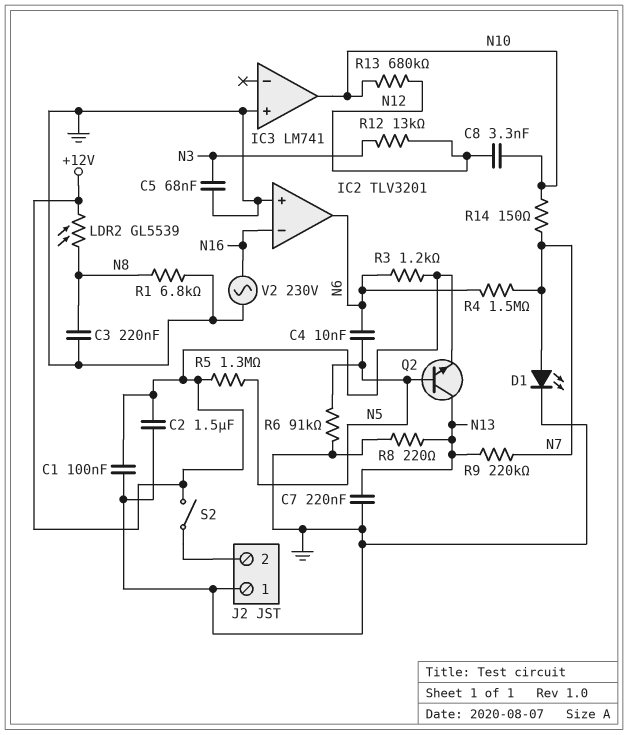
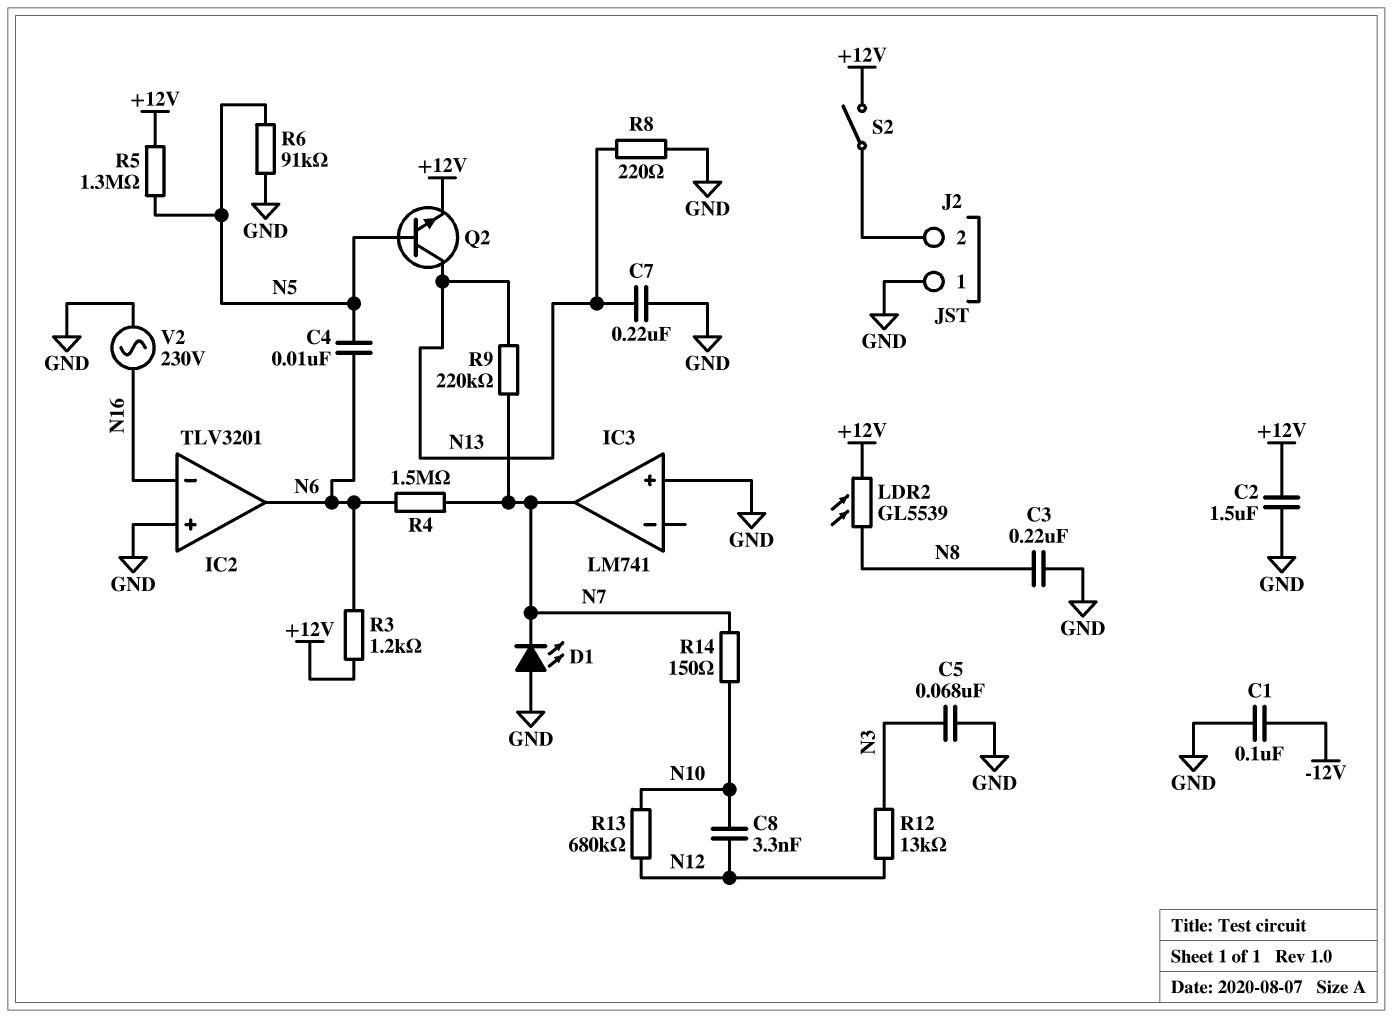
C1: 100nF (+12V, GND) -> 100nF (-12V, GND)
D1: LED (A N7, K GND) -> LED (A GND, K N7)
IC3 pin out: N10 -> N7
R1: 6.8k (GND, N8) -> none

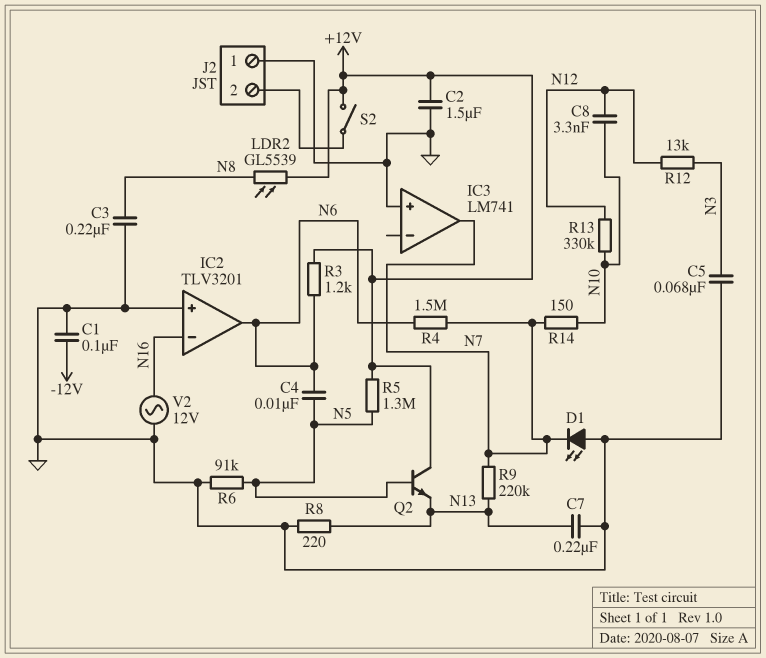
Q2: NPN (B N5, C N13, E +12V) -> NPN (B N5, C +12V, E N13)
R13: 680k (N10, N12) -> 330k (N10, N12)
V2: AC 230V (GND, N16) -> AC 12V (GND, N16)

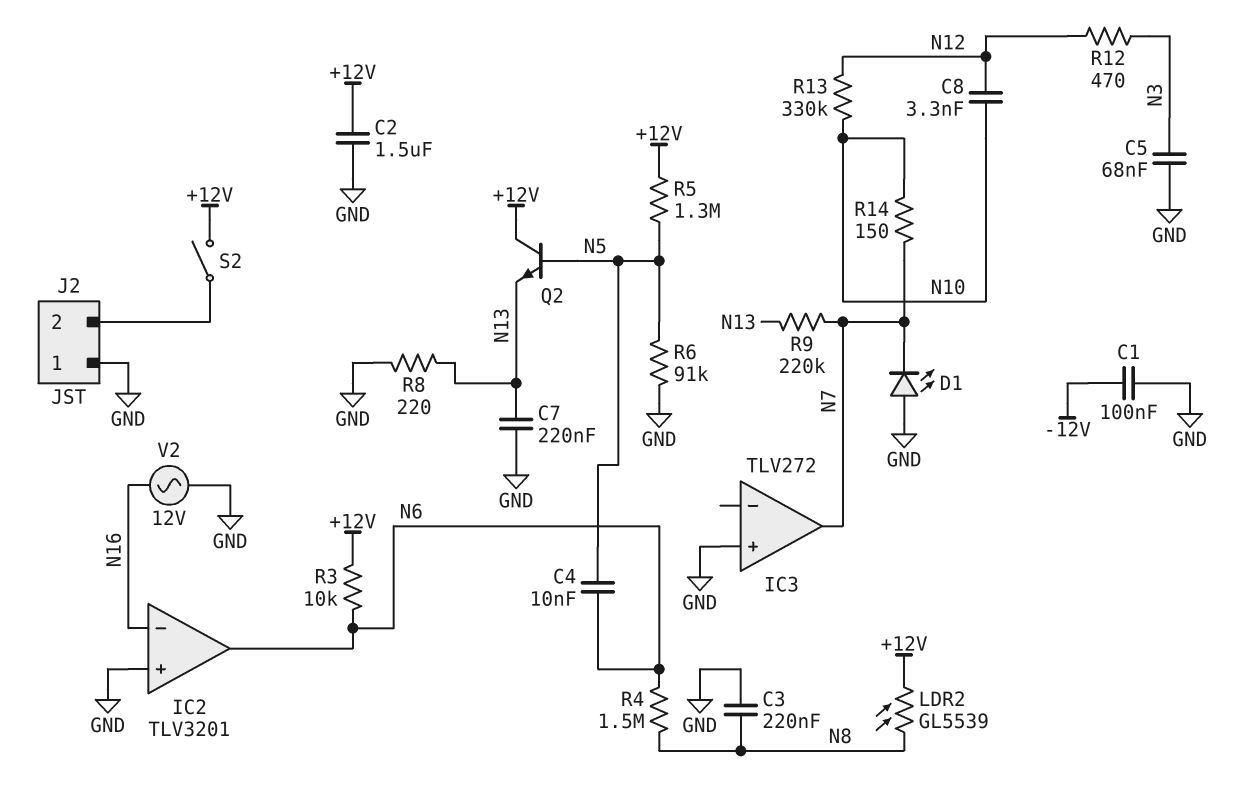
IC3: LM741 -> TLV272
R3: 1.2k (+12V, N6) -> 10k (+12V, N6)
R4: 1.5M (N6, N7) -> 1.5M (N6, N8)
R12: 13k (N3, N12) -> 470 (N3, N12)

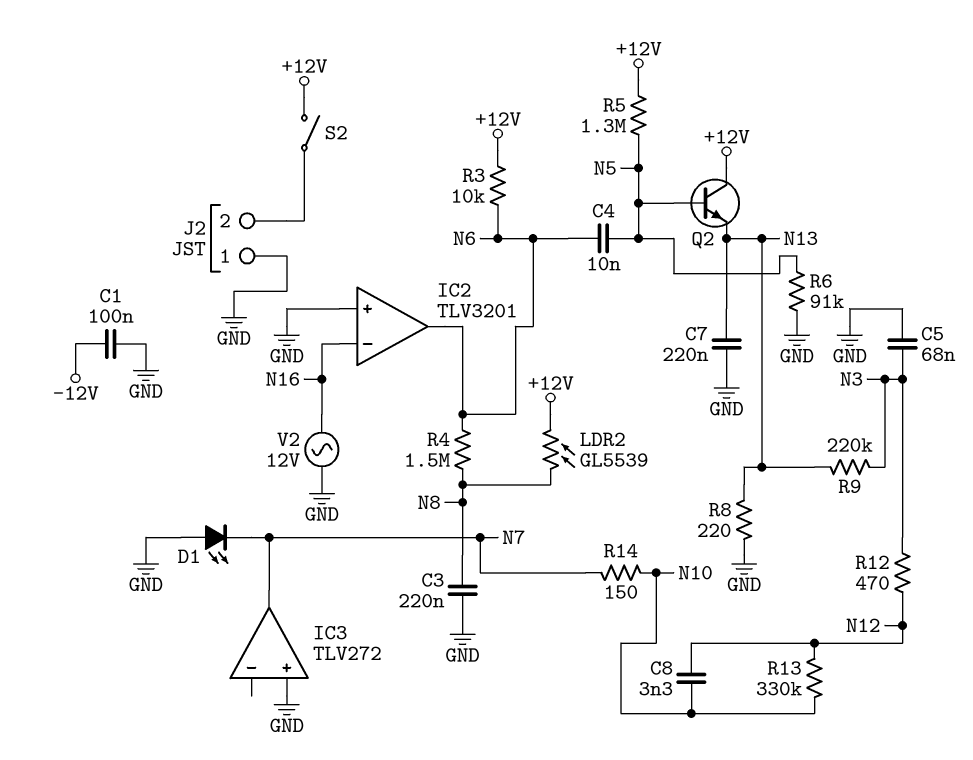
C2: 1.5uF (+12V, GND) -> none
R9: 220k (N7, N13) -> 220k (N3, N13)

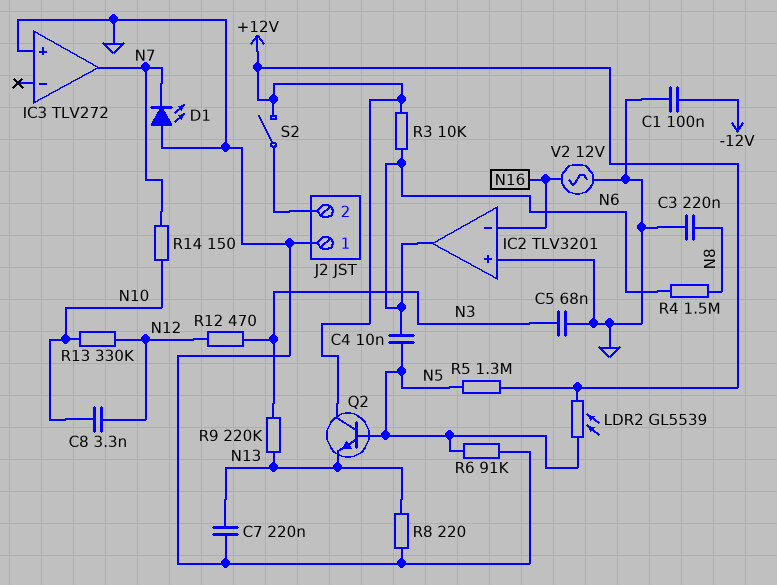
LDR2: GL5539 (+12V, N8) -> GL5539 (+12V, N5)

